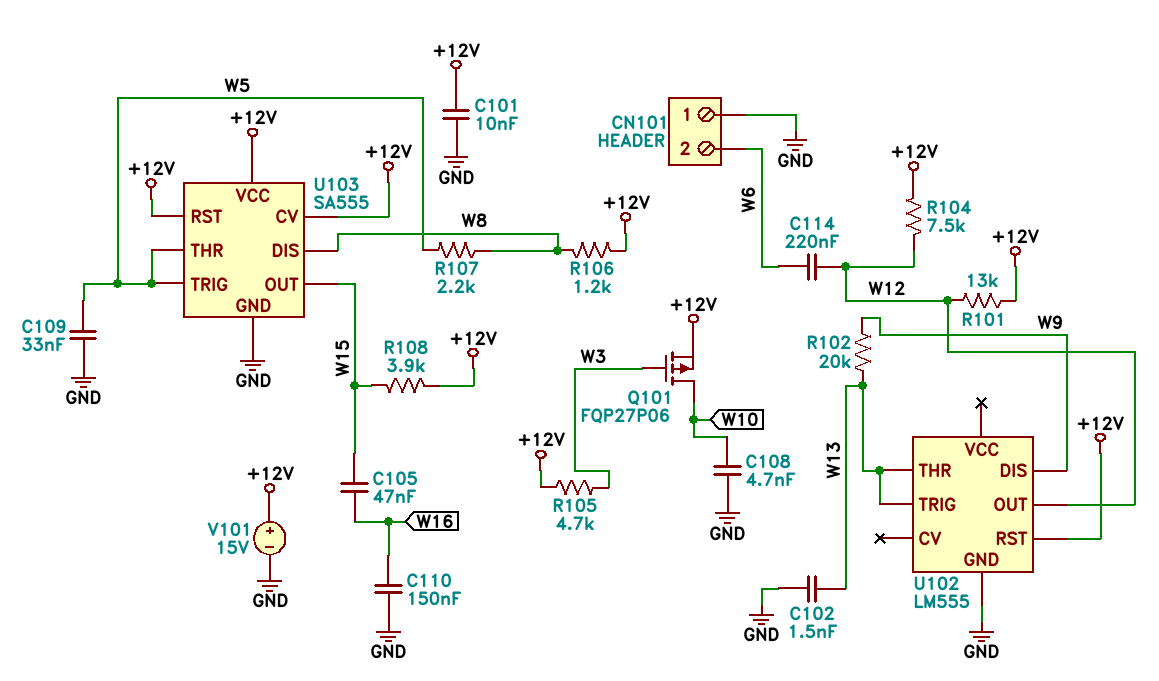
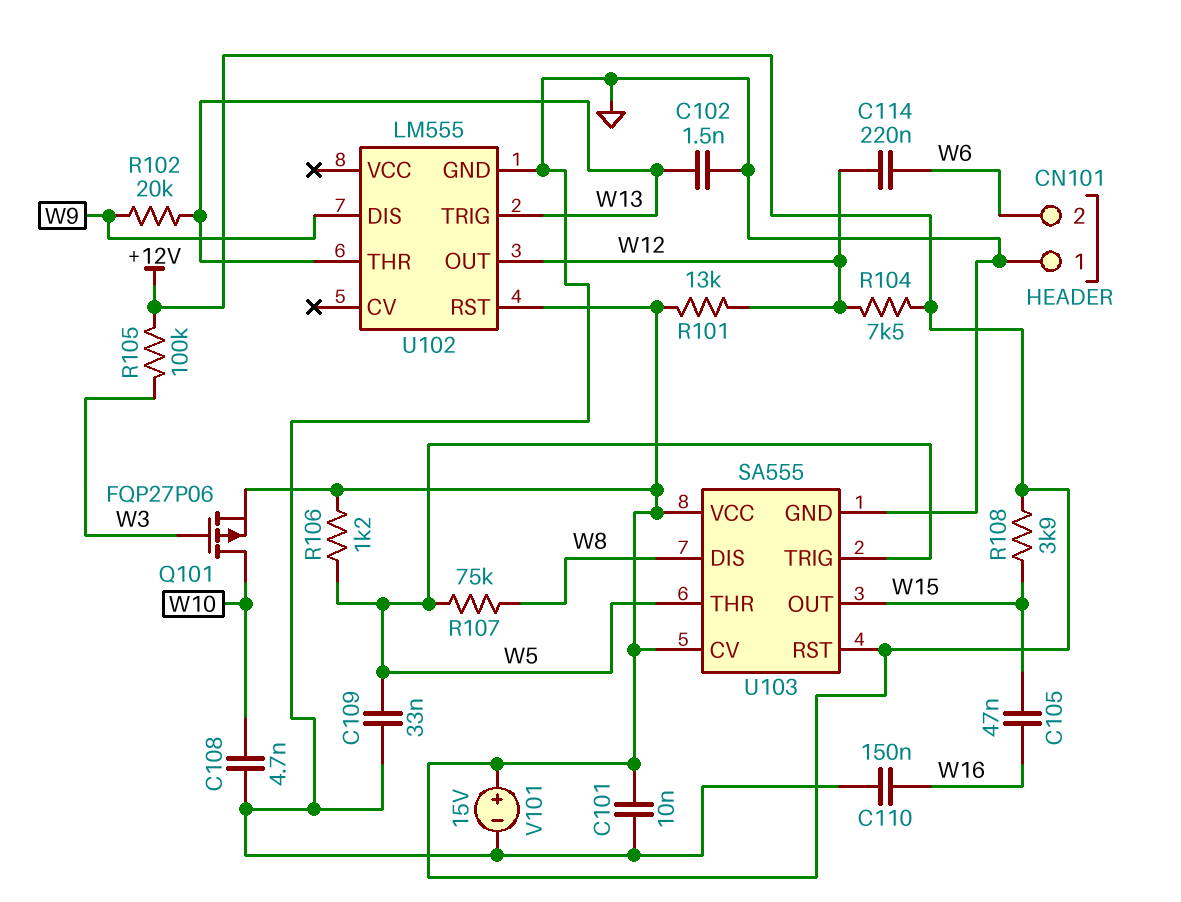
R105: 4.7k (+12V, W3) -> 100k (+12V, W3)
R106: 1.2k (+12V, W8) -> 1.2k (+12V, W5)
R107: 2.2k (W5, W8) -> 75k (W5, W8)

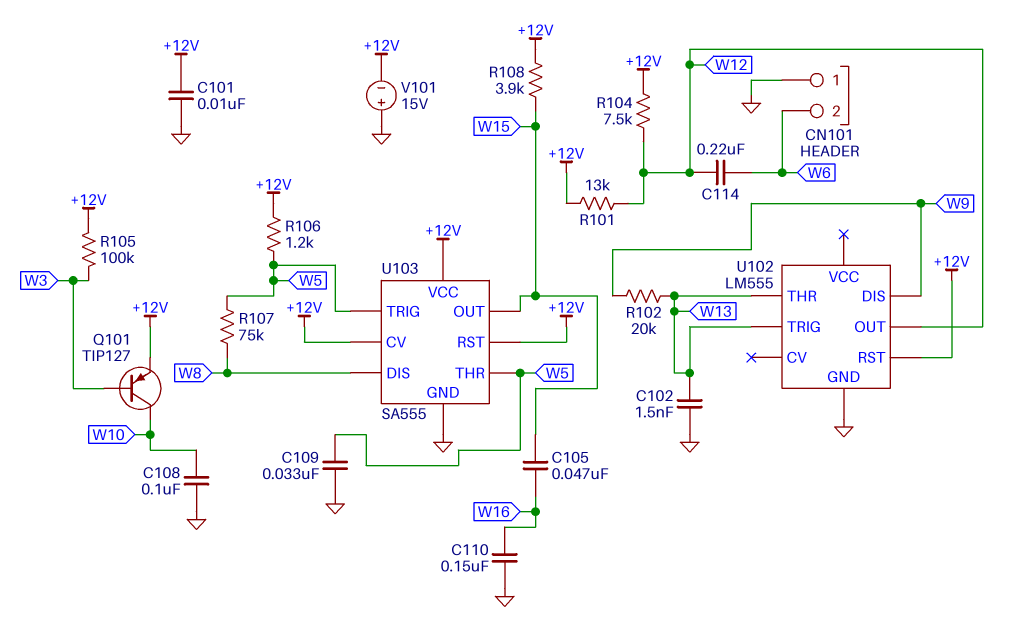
C108: 4.7nF (GND, W10) -> 100nF (GND, W10)
Q101: PMOS FQP27P06 (G W3, D W10, S +12V) -> PNP TIP127 (B W3, C W10, E +12V)
V101: 15V (plus +12V, minus GND) -> 15V (plus GND, minus +12V)

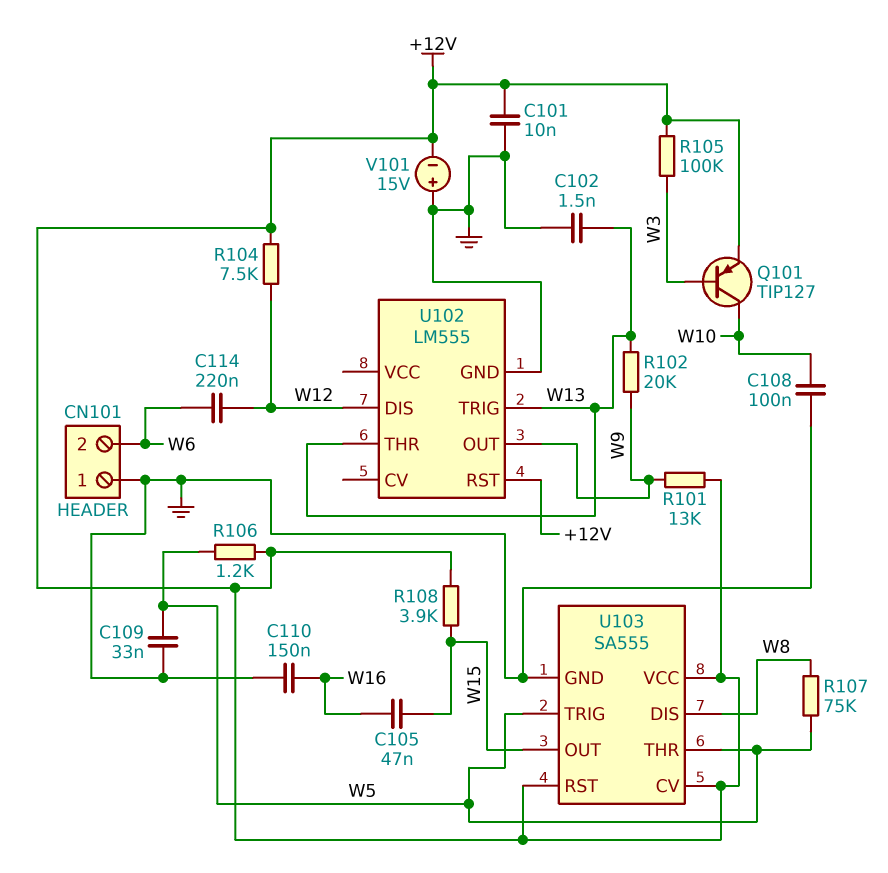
R101: 13k (+12V, W12) -> 13k (+12V, W9)
U102 pin DIS: W9 -> W12
U102 pin OUT: W12 -> W9

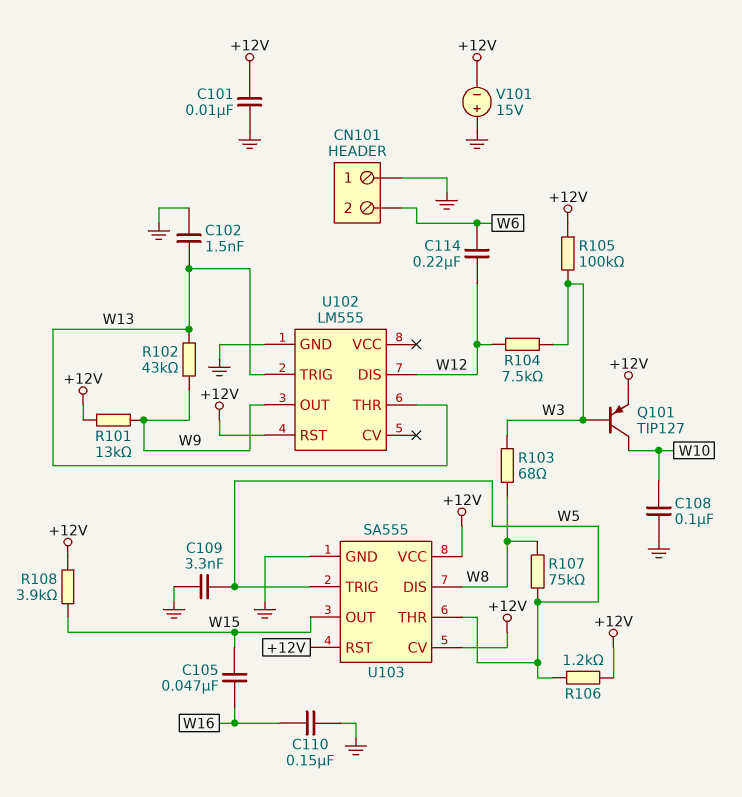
C109: 33nF (GND, W5) -> 3.3nF (GND, W5)
R102: 20k (W9, W13) -> 43k (W9, W13)
R103: none -> 68 (W3, W8)
R104: 7.5k (+12V, W12) -> 7.5k (W3, W12)

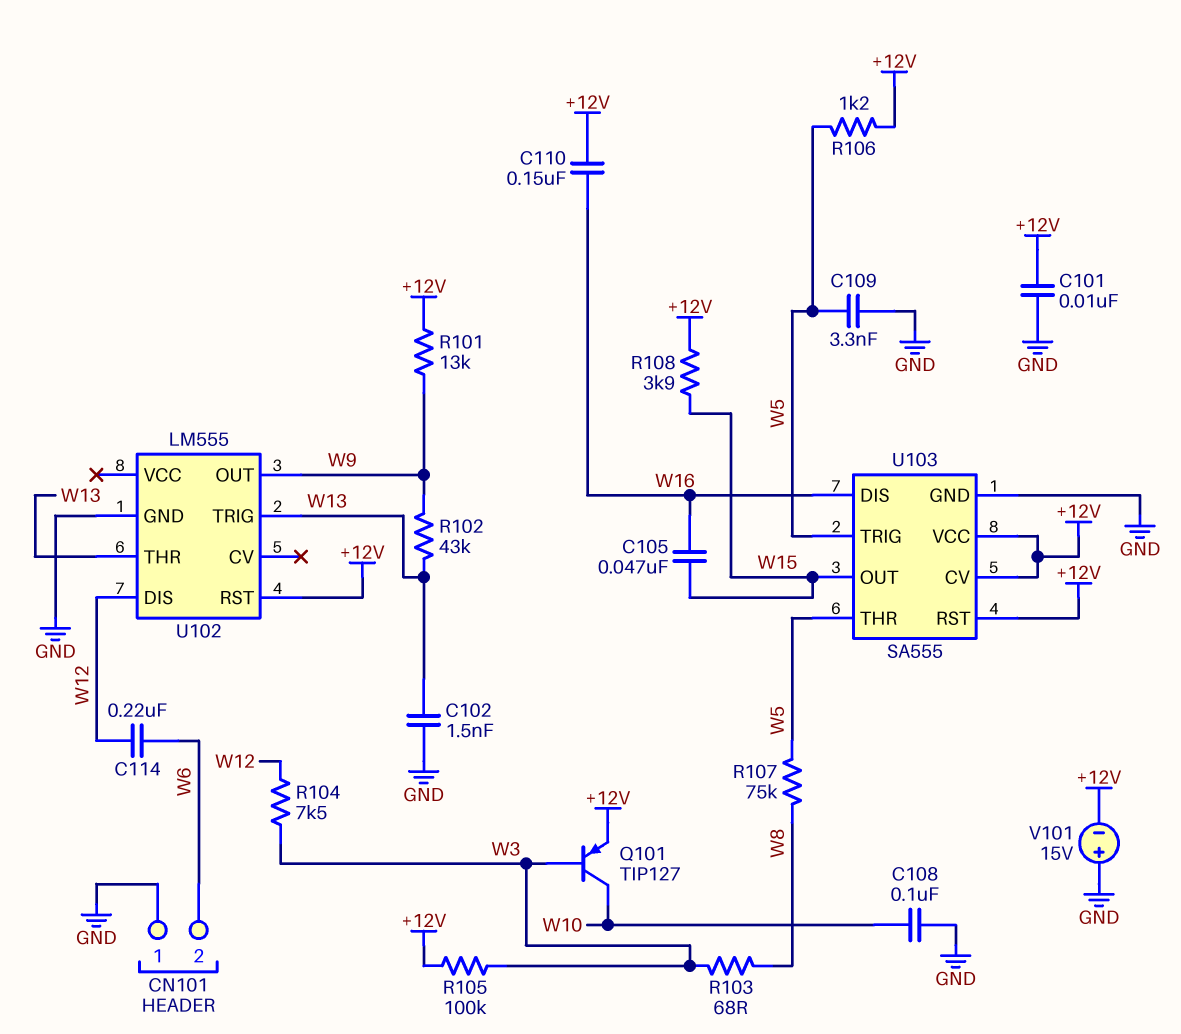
C110: 150nF (GND, W16) -> 150nF (+12V, W16)
U103 pin DIS: W8 -> W16

